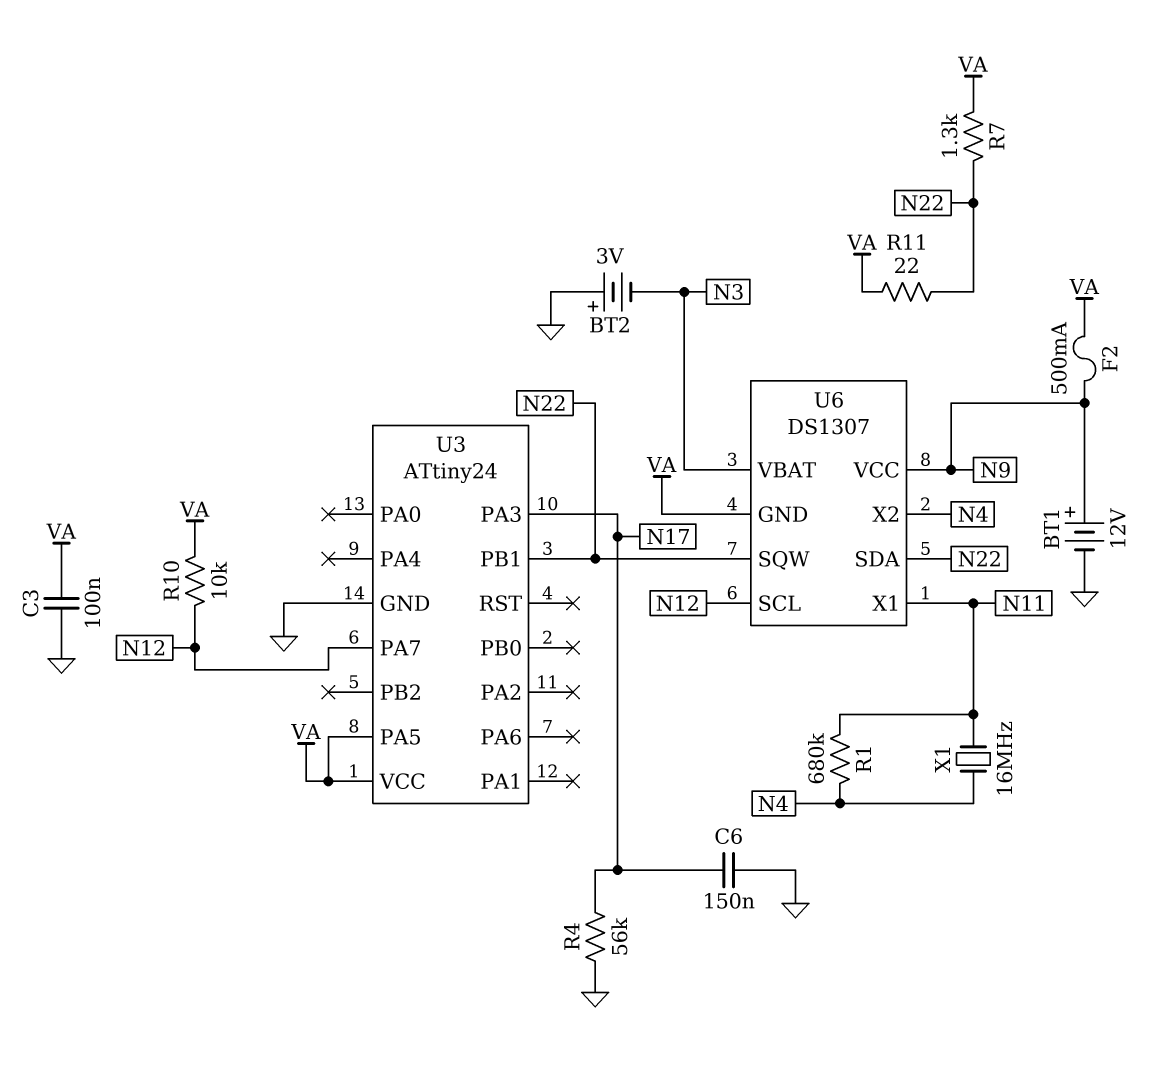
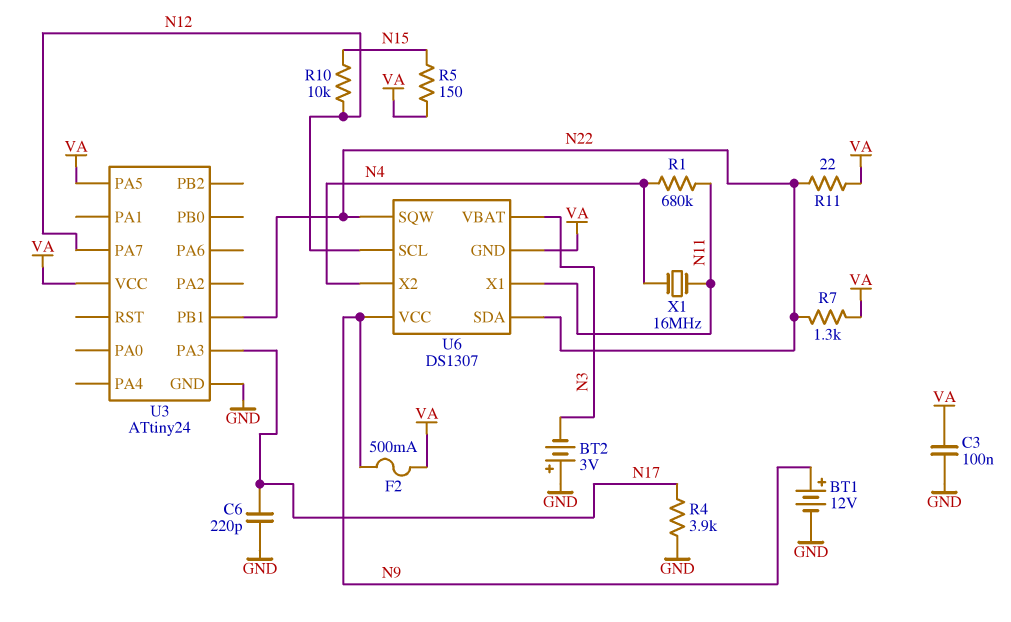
C6: 150nF (GND, N17) -> 220pF (GND, N17)
R4: 56k (GND, N17) -> 3.9k (GND, N17)
R5: none -> 150 (N15, VA)
R10: 10k (N12, VA) -> 10k (N12, N15)

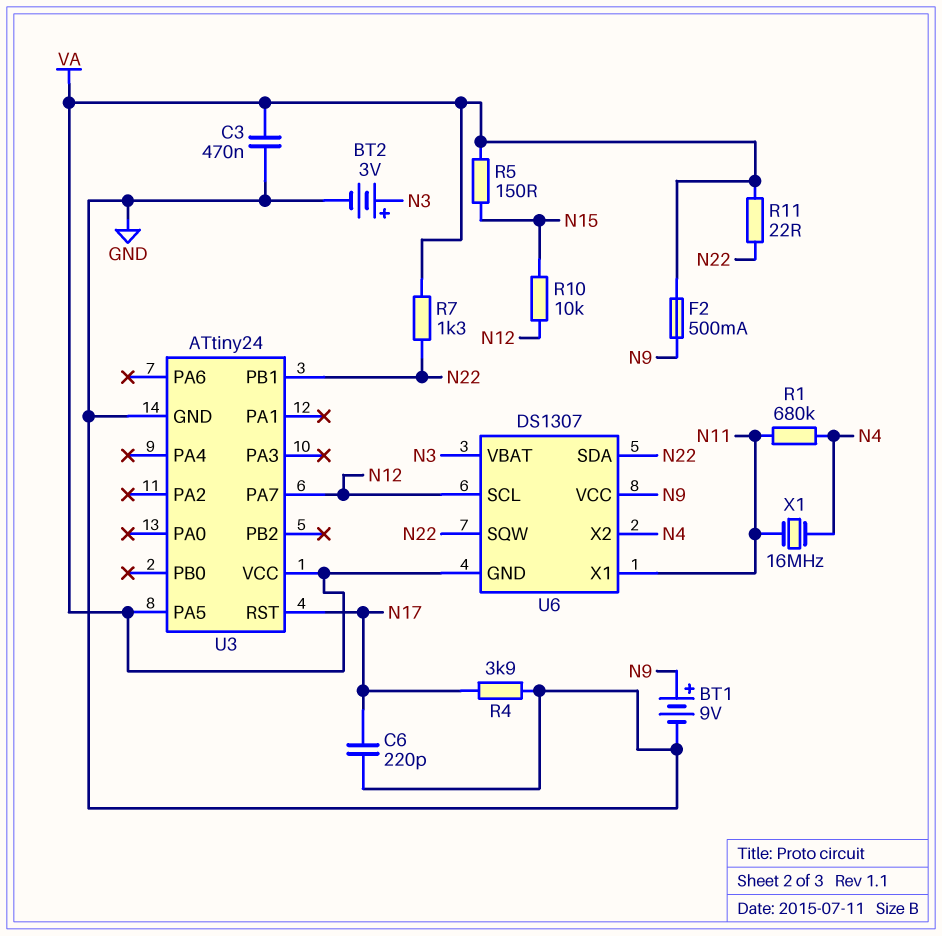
BT1: 12V (plus N9, minus GND) -> 9V (plus N9, minus GND)
BT2: 3V (plus GND, minus N3) -> 3V (plus N3, minus GND)
C3: 100nF (GND, VA) -> 470nF (GND, VA)
U3 pin PA3: N17 -> none
U3 pin RST: none -> N17

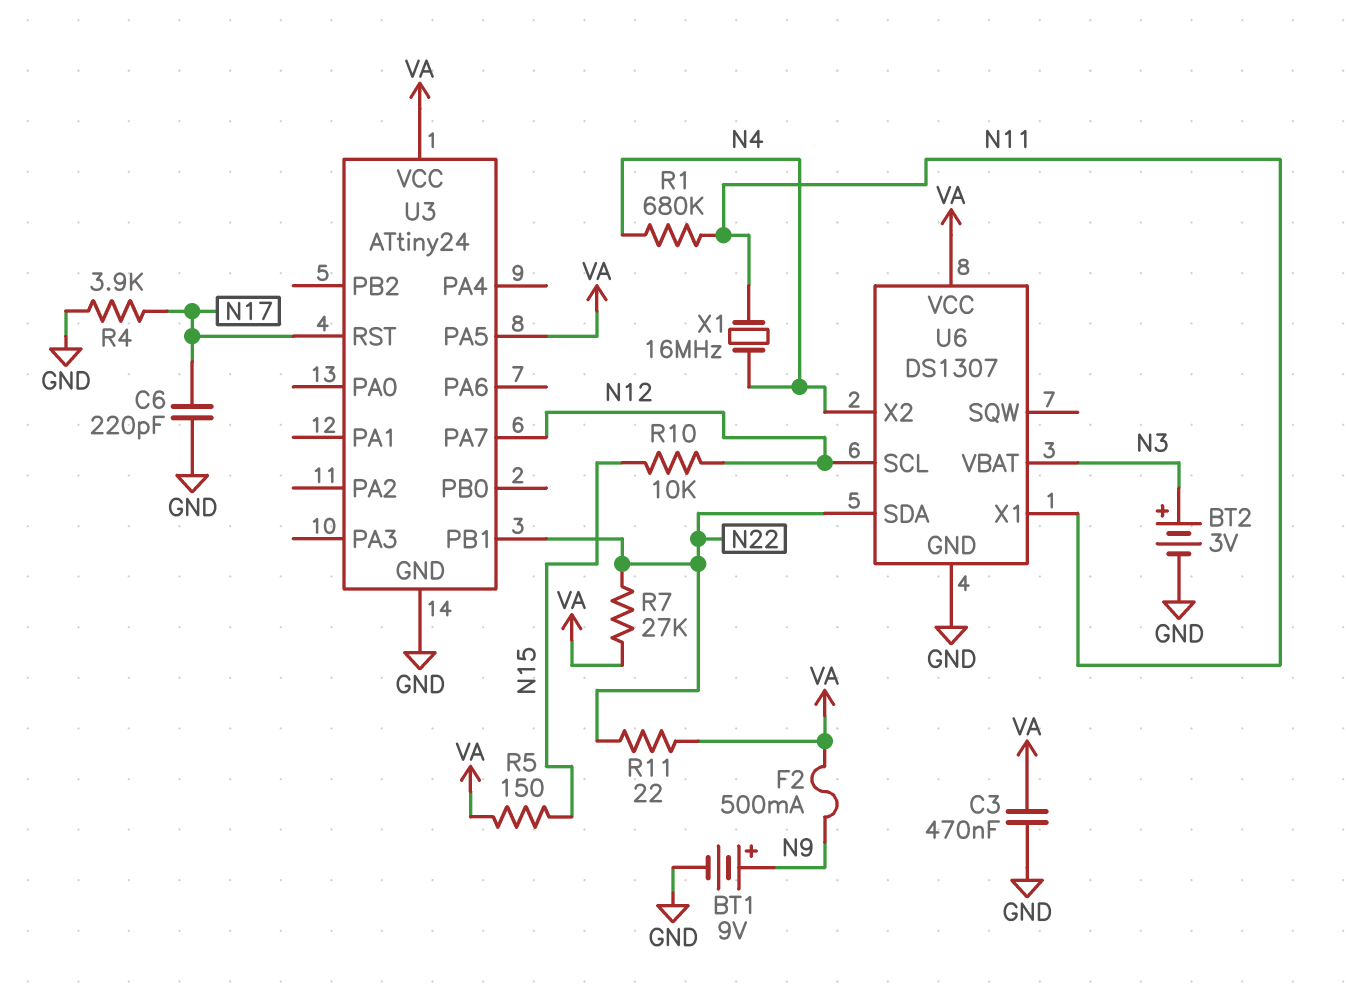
R7: 1.3k (N22, VA) -> 27k (N22, VA)
U6 pin GND: VA -> GND
U6 pin SQW: N22 -> none
U6 pin VCC: N9 -> VA

